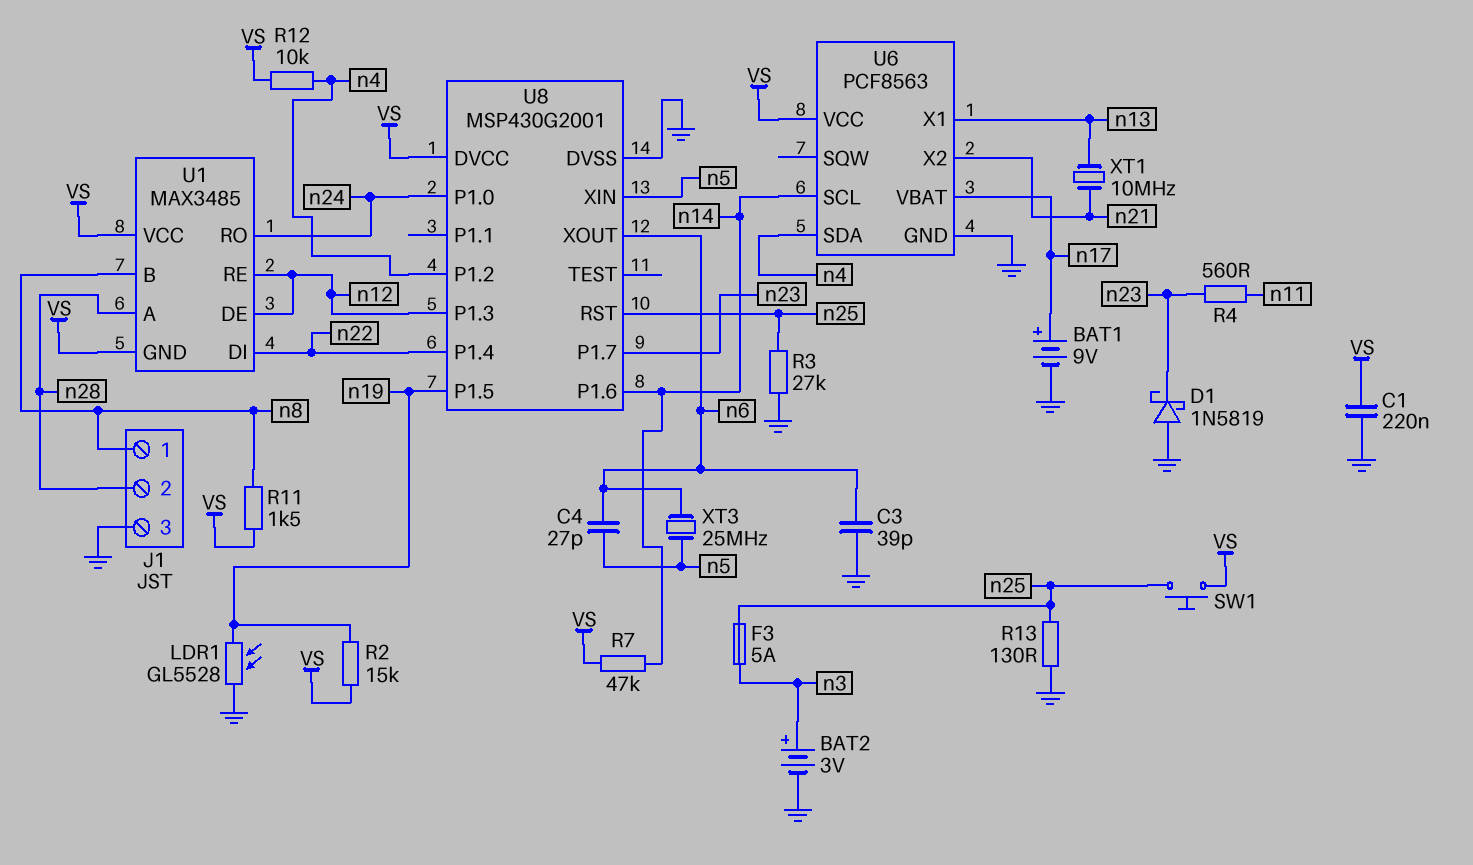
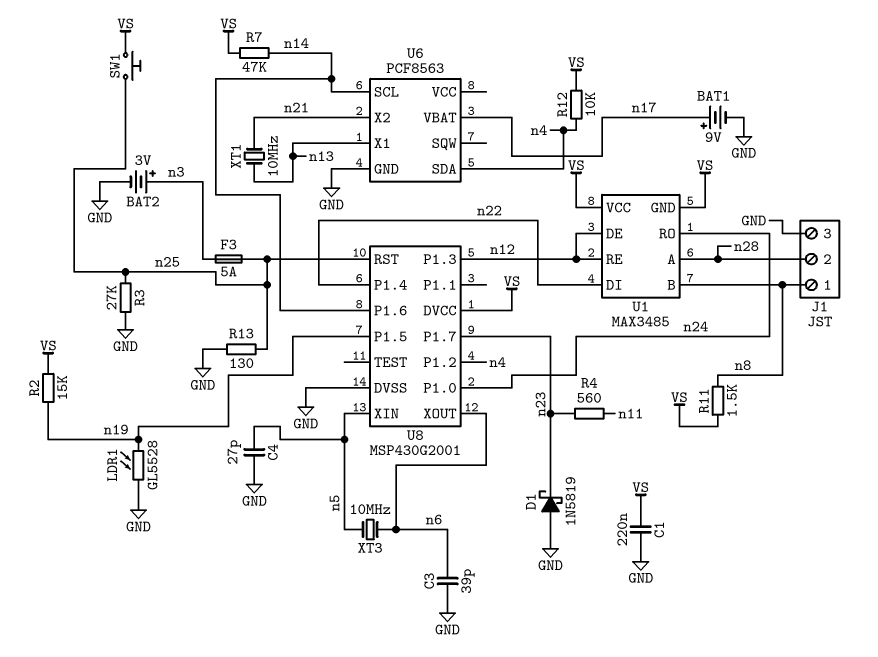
C4: 27pF (n5, n6) -> 27pF (GND, n5)
U6 pin VCC: VS -> none
XT3: 25MHz (n5, n6) -> 10MHz (n5, n6)

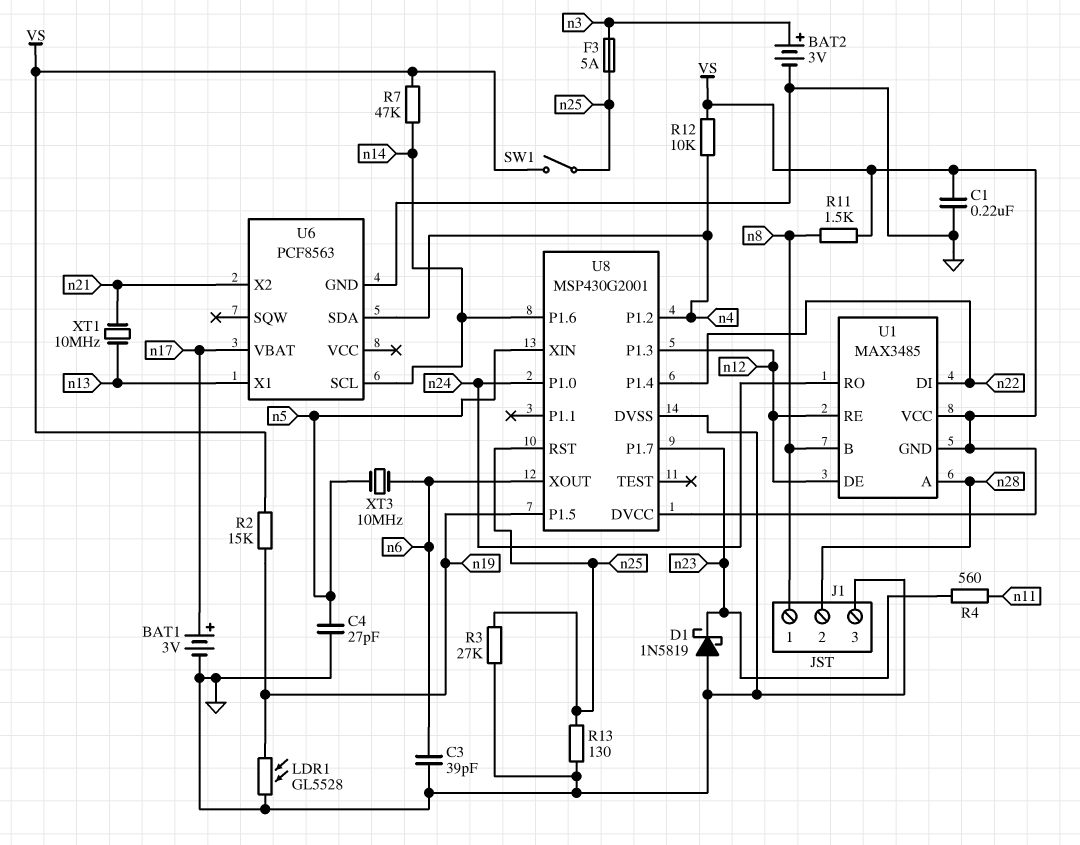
BAT1: 9V (plus n17, minus GND) -> 3V (plus n17, minus GND)
SW1: button (VS, n25) -> switch (VS, n25)

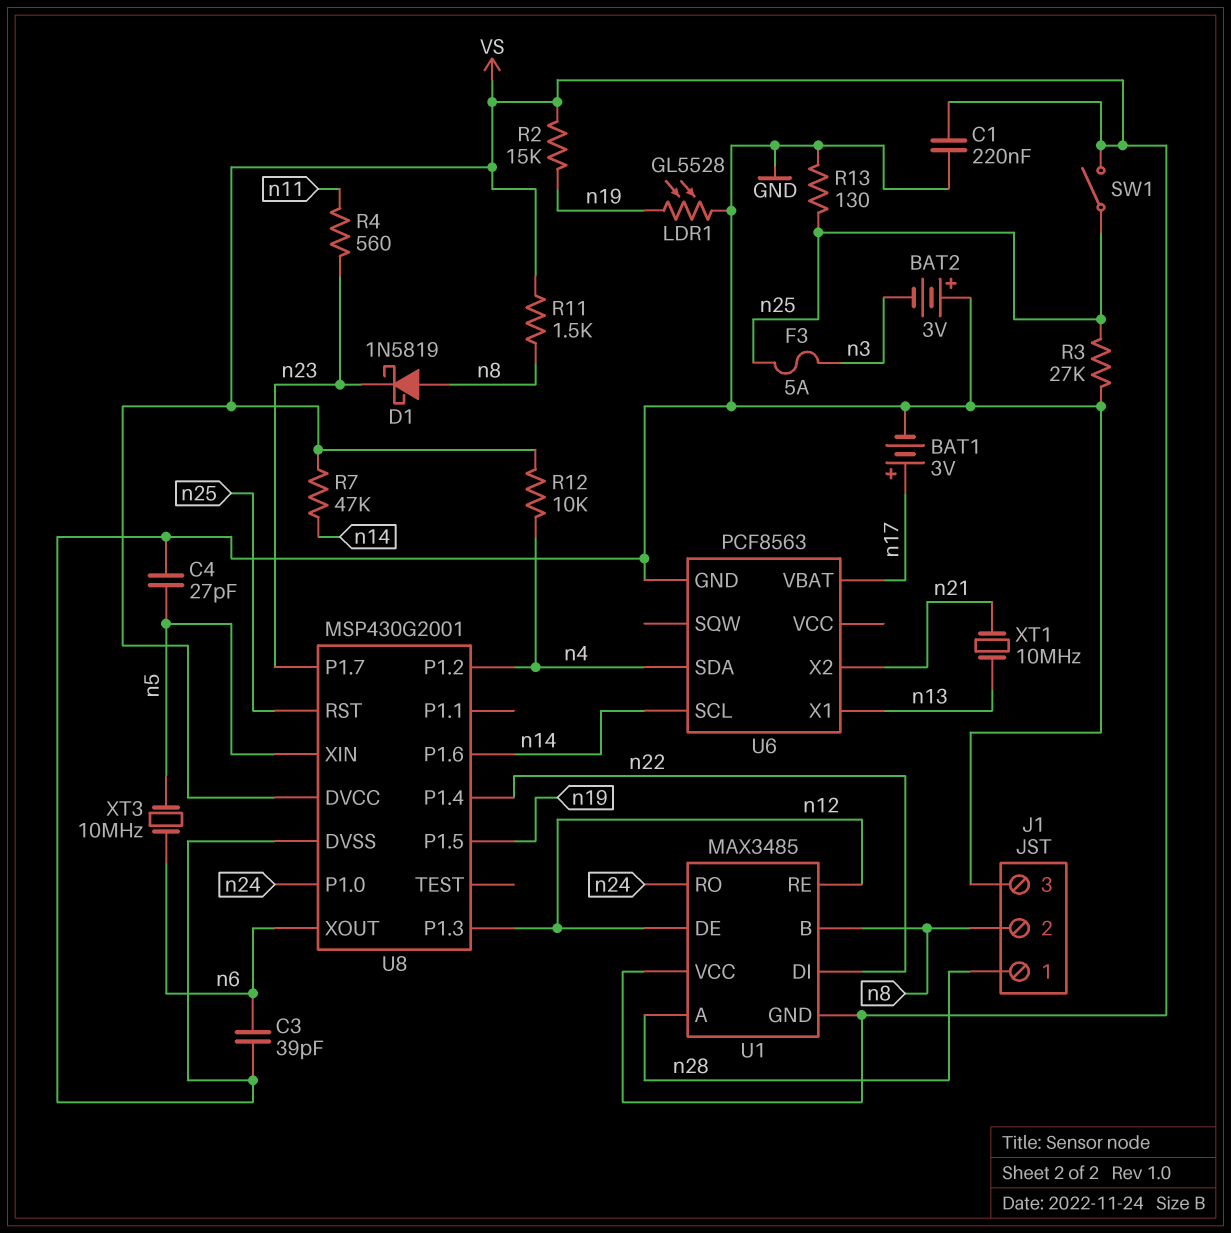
BAT2: 3V (plus n3, minus GND) -> 3V (plus GND, minus n3)
D1: schottky 1N5819 (A GND, K n23) -> schottky 1N5819 (A n8, K n23)
J1 pin 1: n8 -> n28
J1 pin 2: n28 -> n8

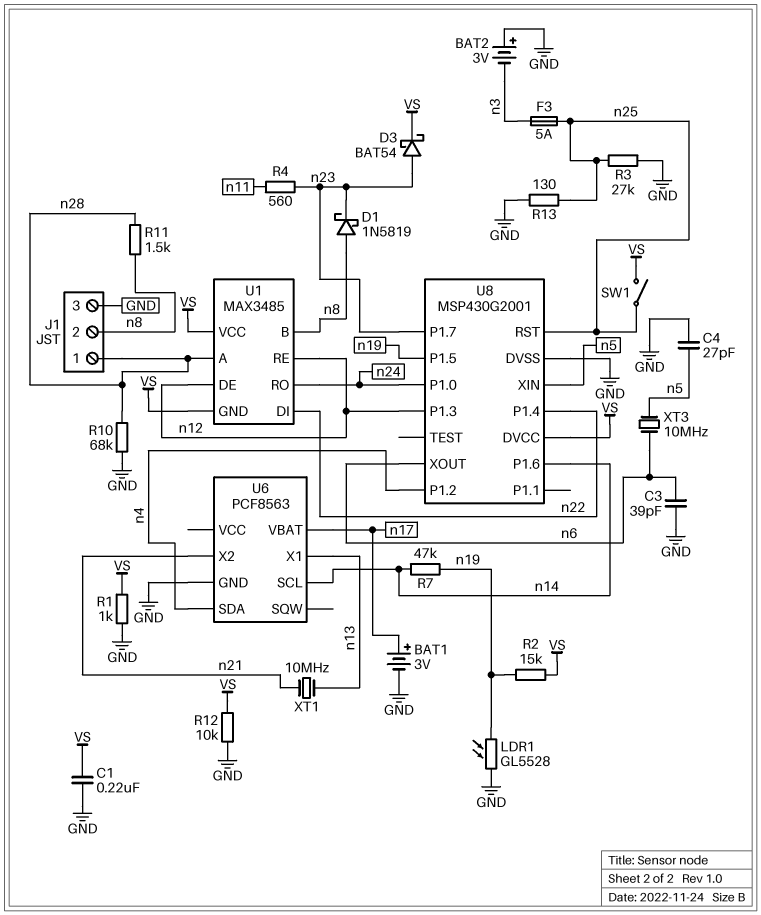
D3: none -> schottky BAT54 (A n23, K VS)
R1: none -> 1k (GND, VS)
R7: 47k (VS, n14) -> 47k (n14, n19)
R10: none -> 68k (GND, n28)
R11: 1.5k (VS, n8) -> 1.5k (n8, n28)
R12: 10k (VS, n4) -> 10k (GND, VS)

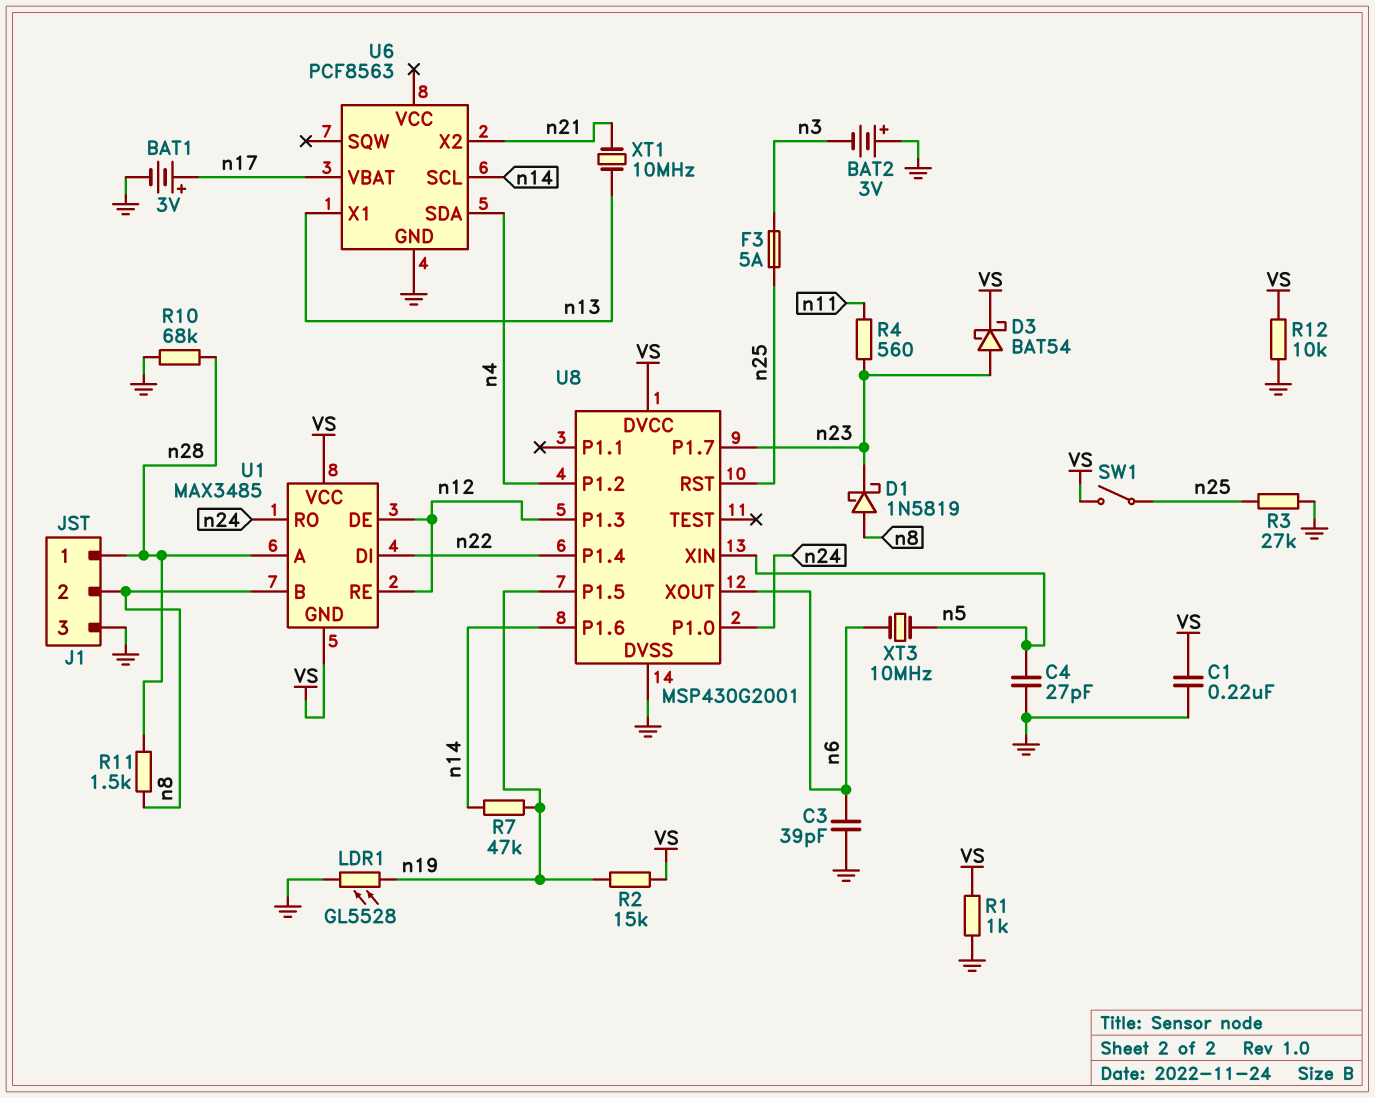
R13: 130 (GND, n25) -> none

